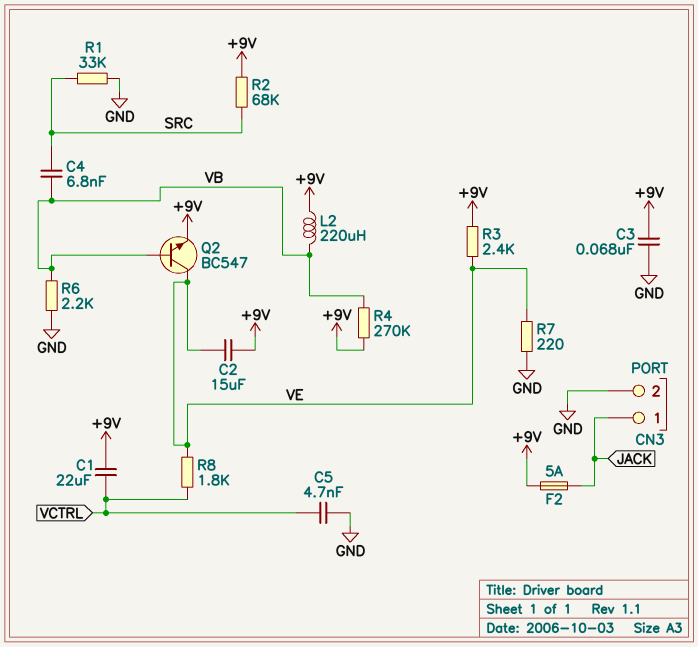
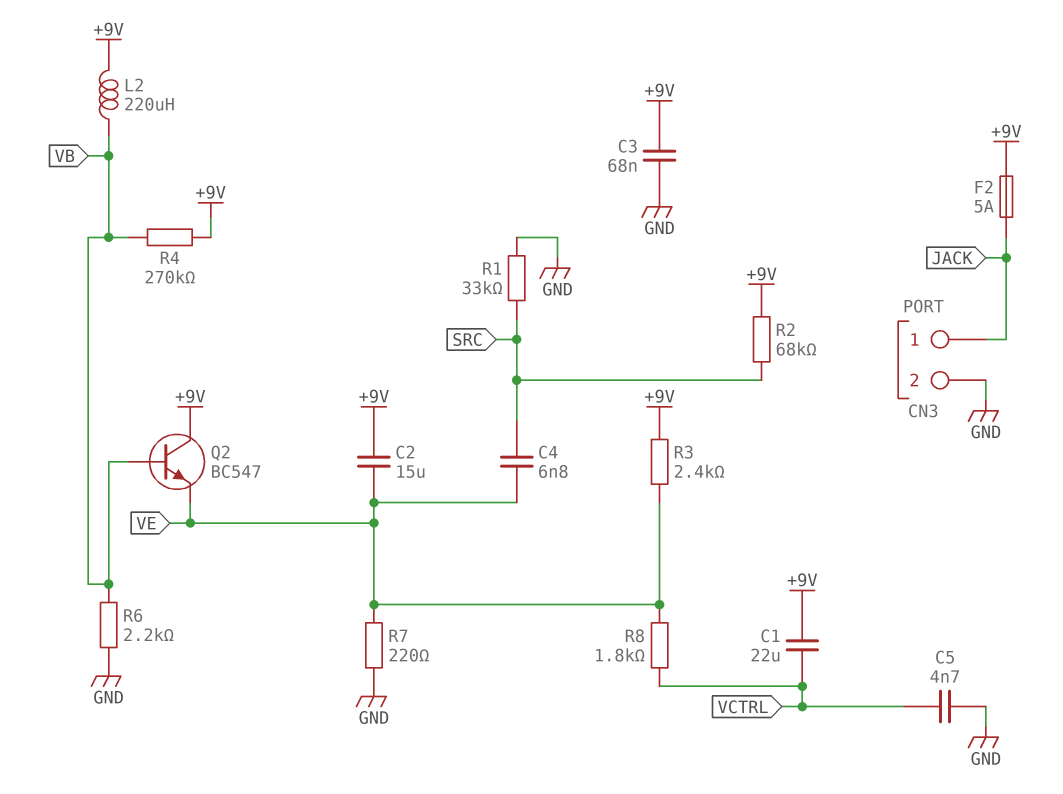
C4: 6.8nF (SRC, VB) -> 6.8nF (SRC, VE)
Q2: NPN BC547 (B VB, C VE, E +9V) -> NPN BC547 (B VB, C +9V, E VE)

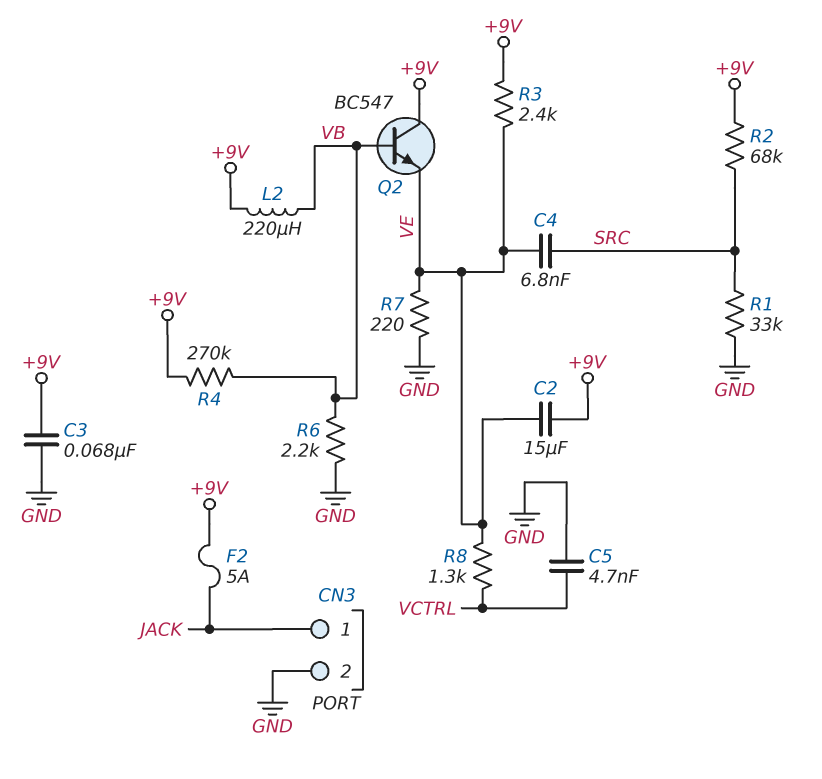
C1: 22uF (+9V, VCTRL) -> none
R8: 1.8k (VCTRL, VE) -> 1.3k (VCTRL, VE)

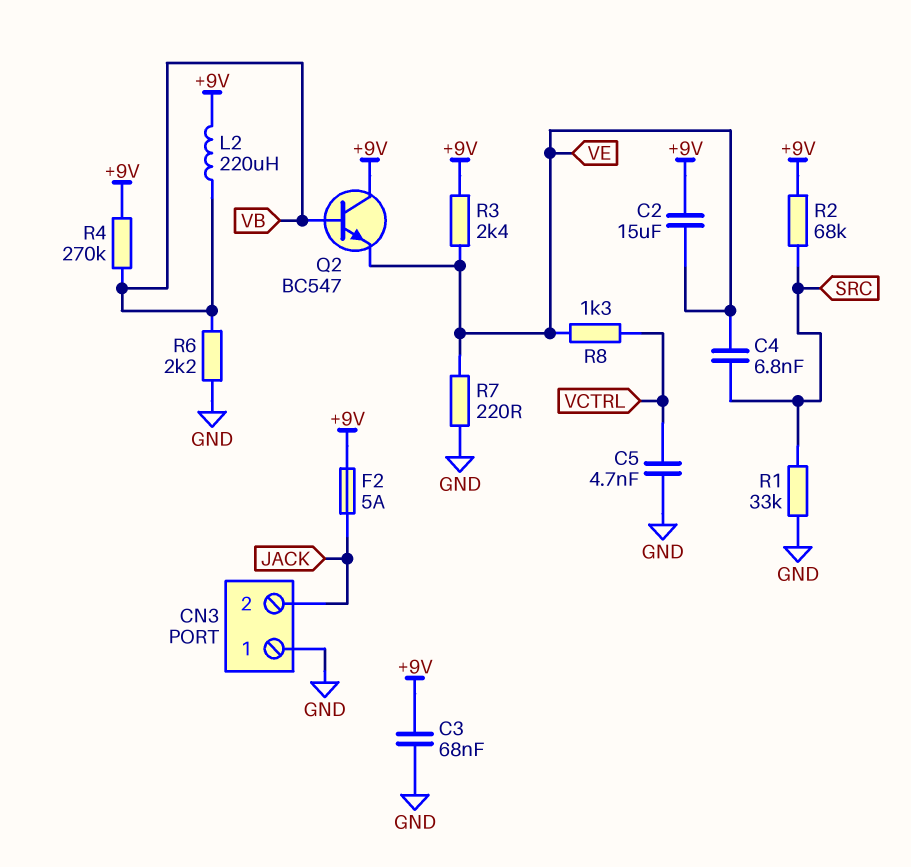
CN3 pin 1: JACK -> GND
CN3 pin 2: GND -> JACK

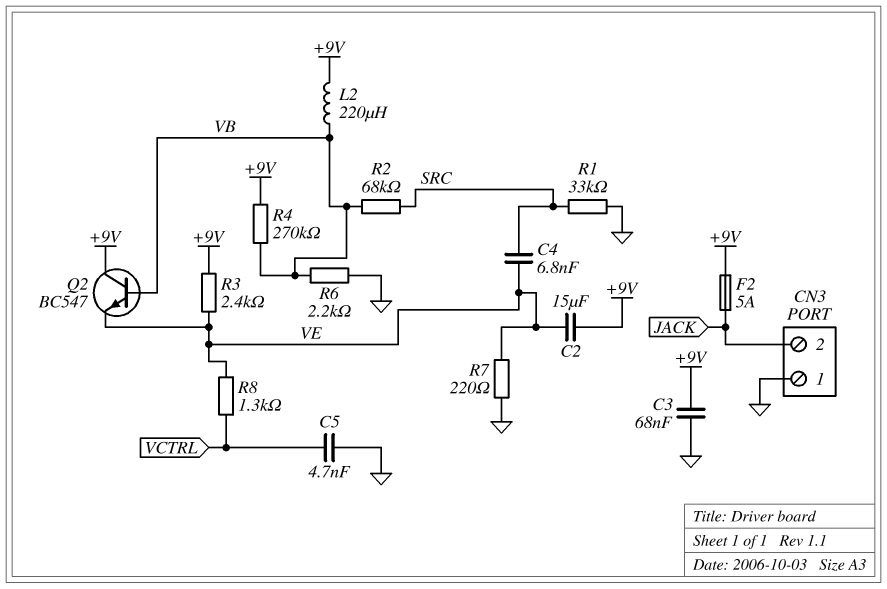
R2: 68k (+9V, SRC) -> 68k (SRC, VB)

